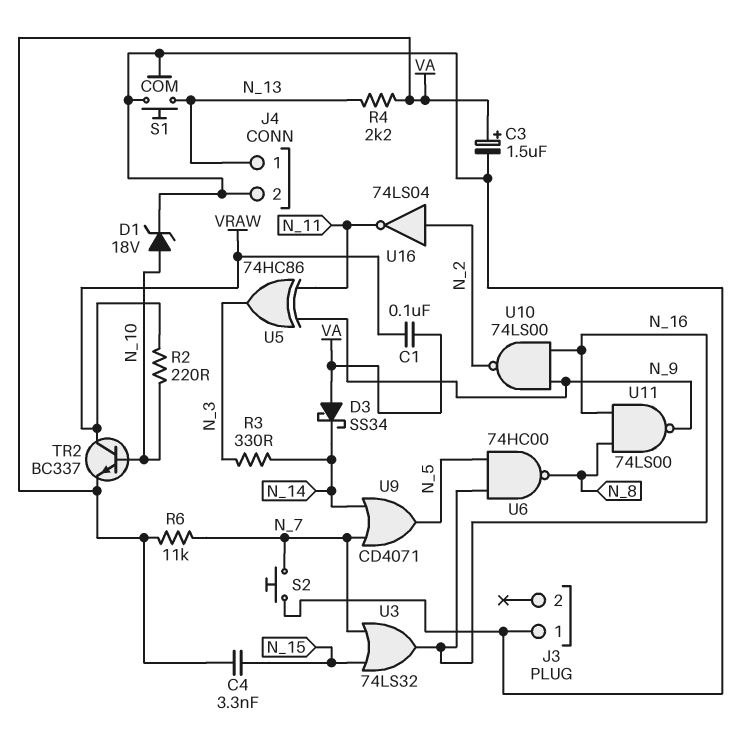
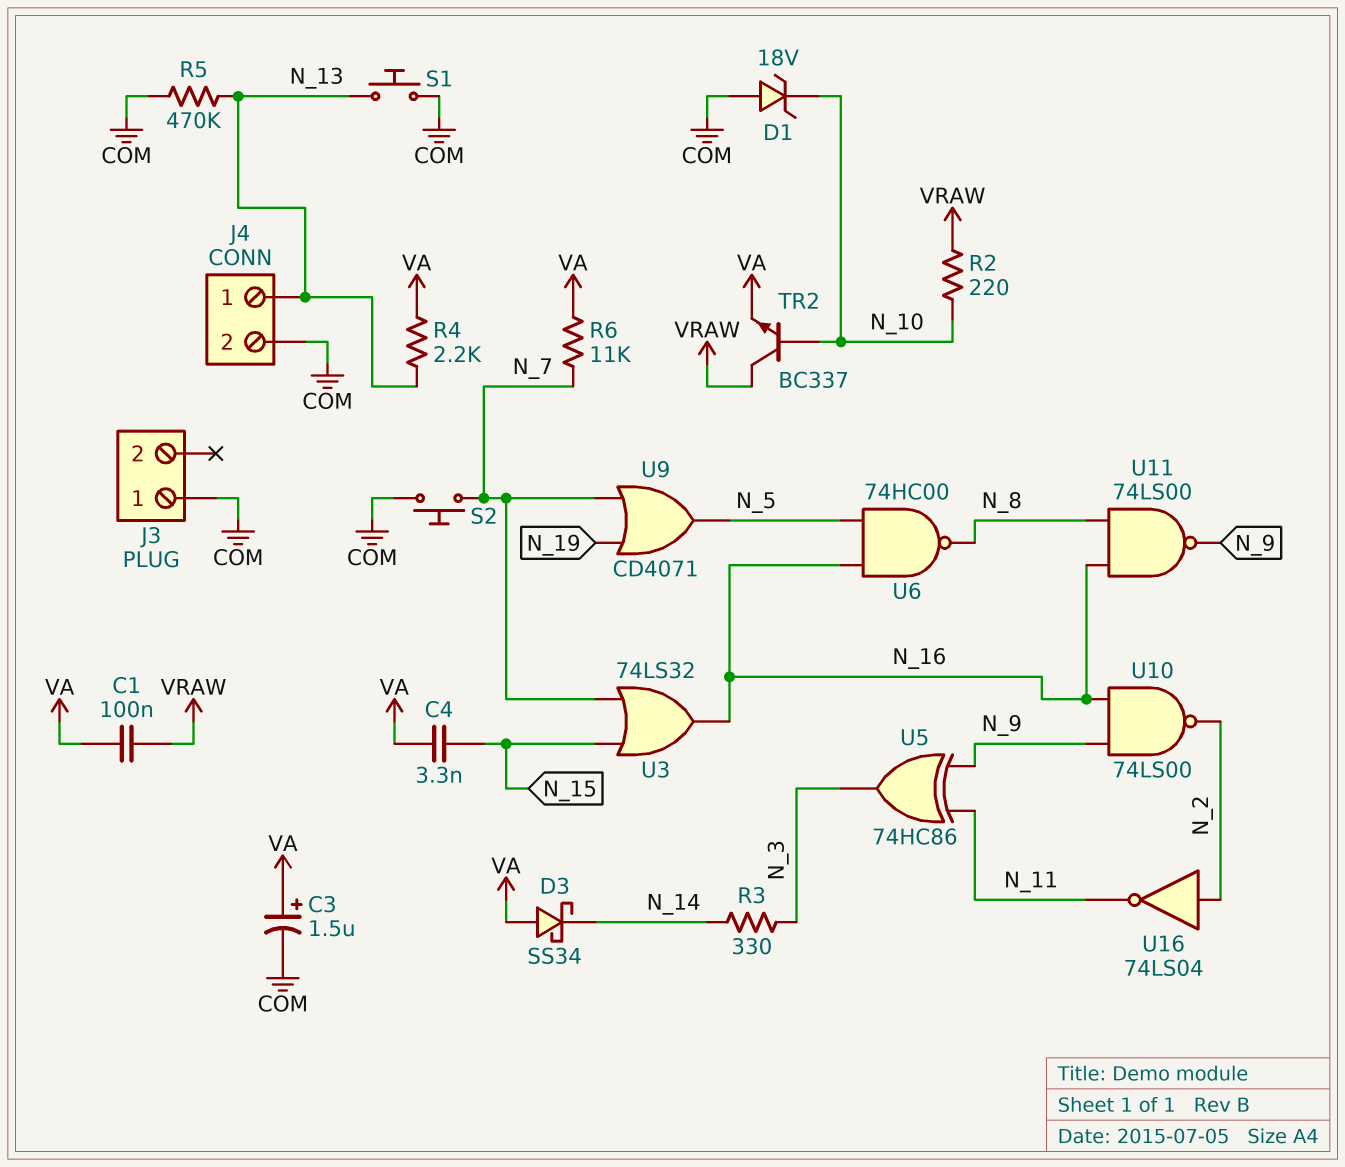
D1: zener 18V (A N_10, K COM) -> zener 18V (A COM, K N_10)
R5: none -> 470k (COM, N_13)
U9: OR CD4071 (in N_7, in N_14, out N_5) -> OR CD4071 (in N_7, in N_19, out N_5)

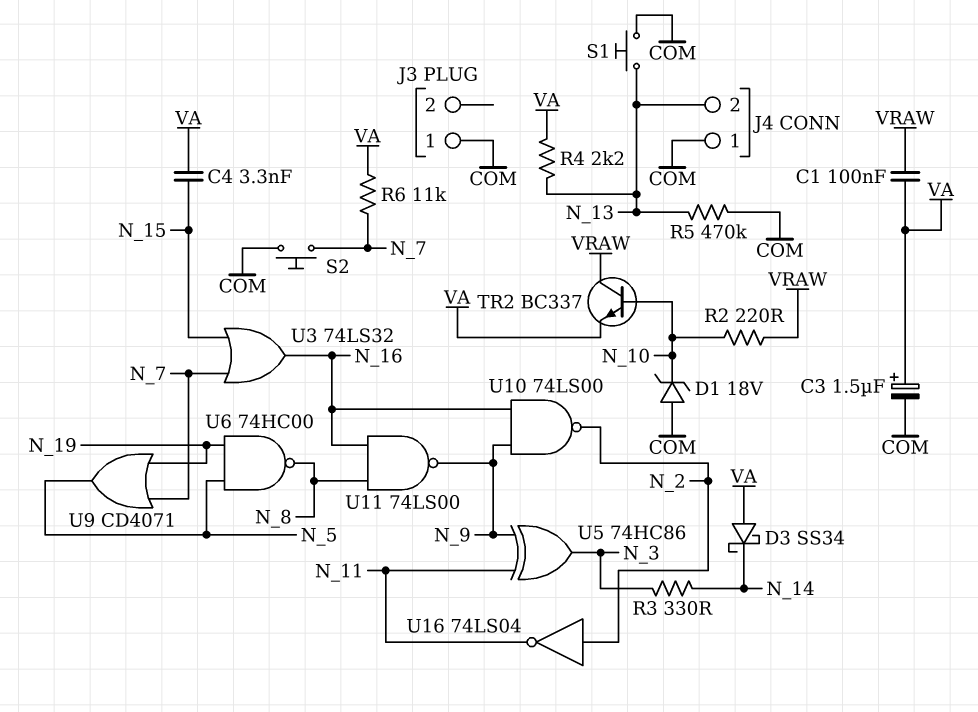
J4 pin 1: N_13 -> COM
J4 pin 2: COM -> N_13
U6: NAND 74HC00 (in N_5, in N_16, out N_8) -> NAND 74HC00 (in N_5, in N_19, out N_8)

